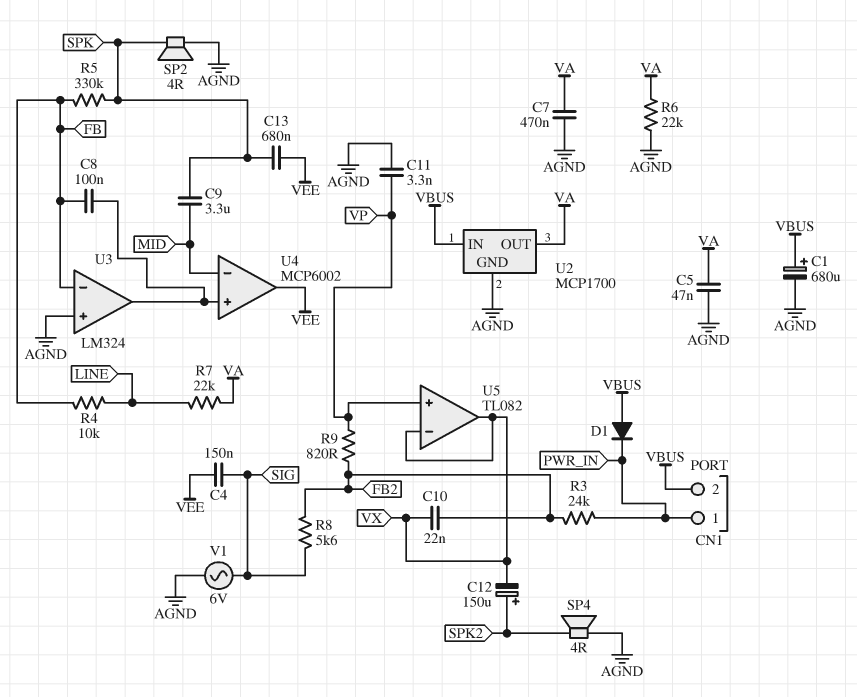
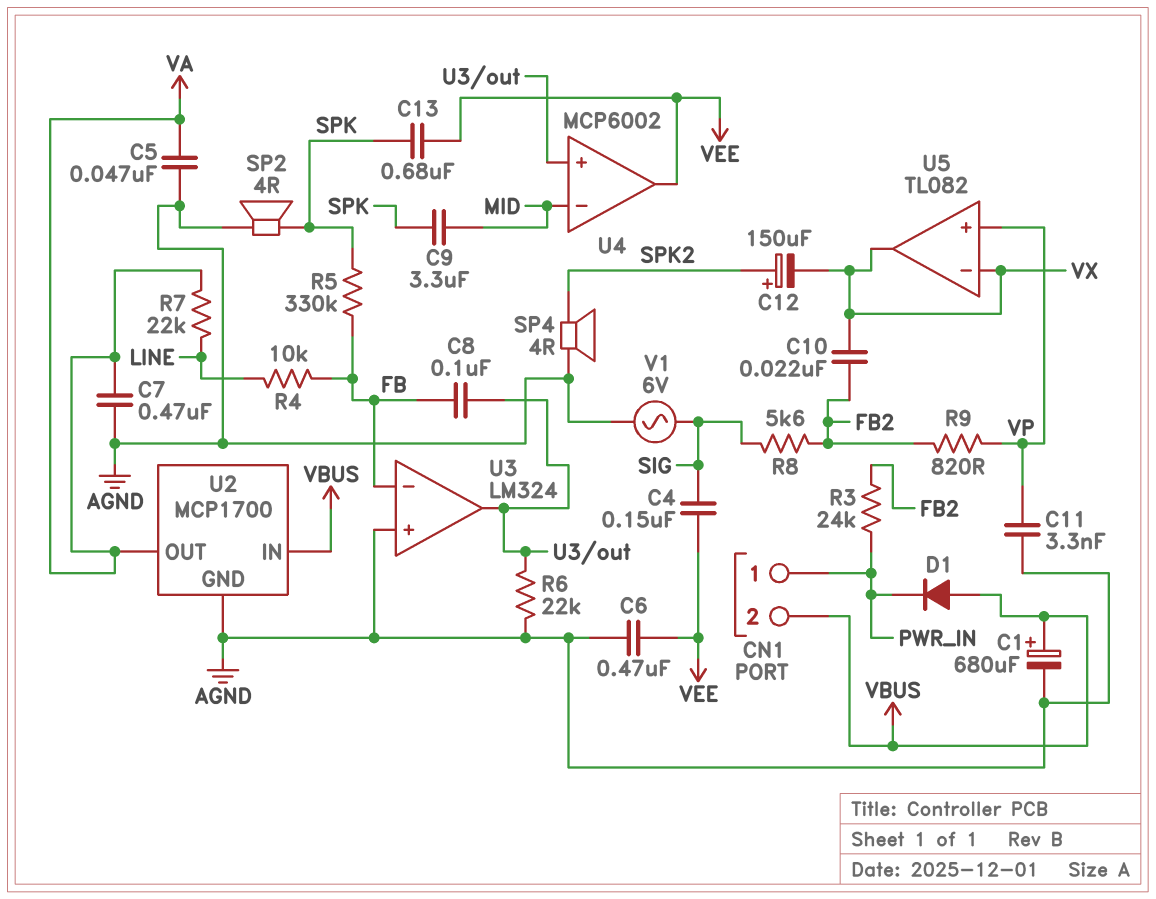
C6: none -> 470nF (AGND, VEE)
R6: 22k (AGND, VA) -> 22k (AGND, U3/out)

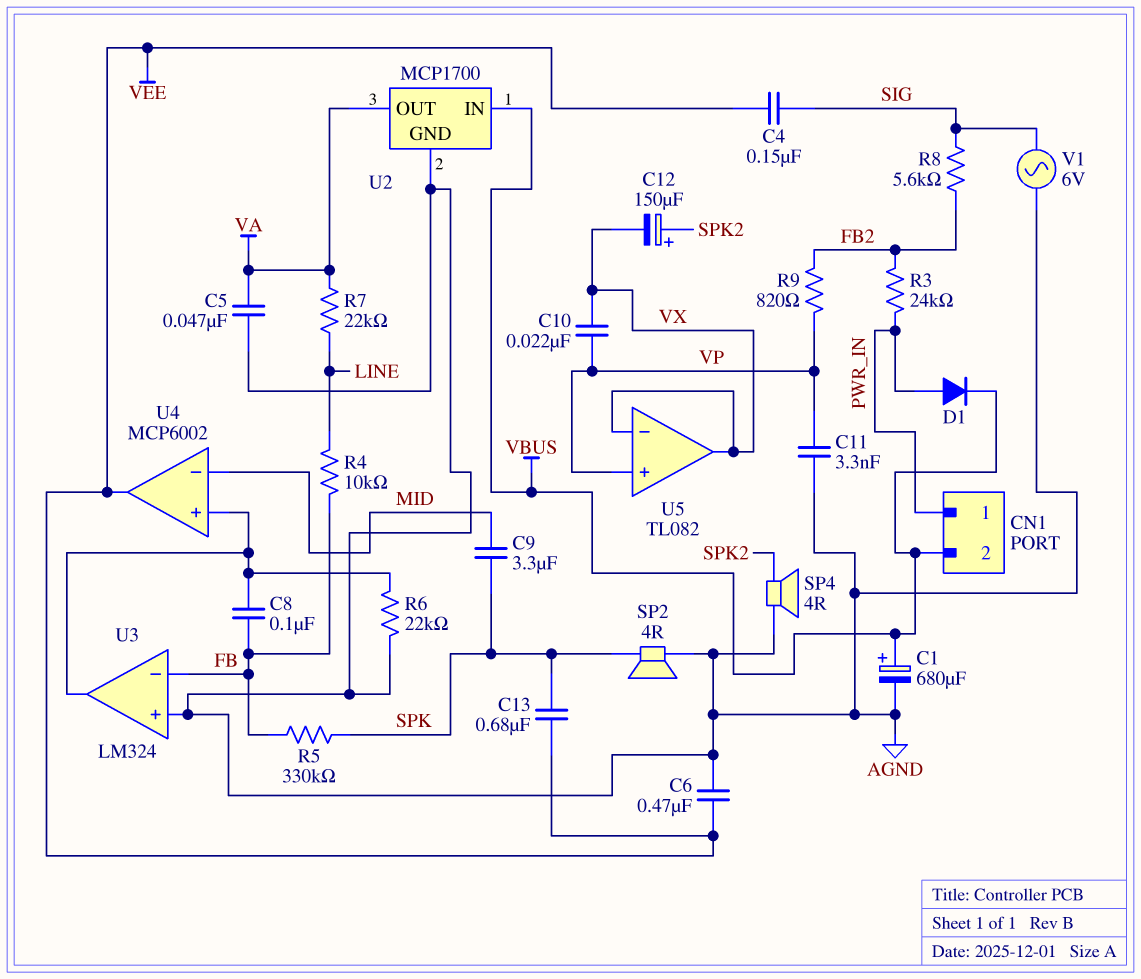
C7: 470nF (AGND, VA) -> none
C10: 22nF (FB2, VX) -> 22nF (VP, VX)
D1: diode (A VBUS, K PWR_IN) -> diode (A PWR_IN, K VBUS)

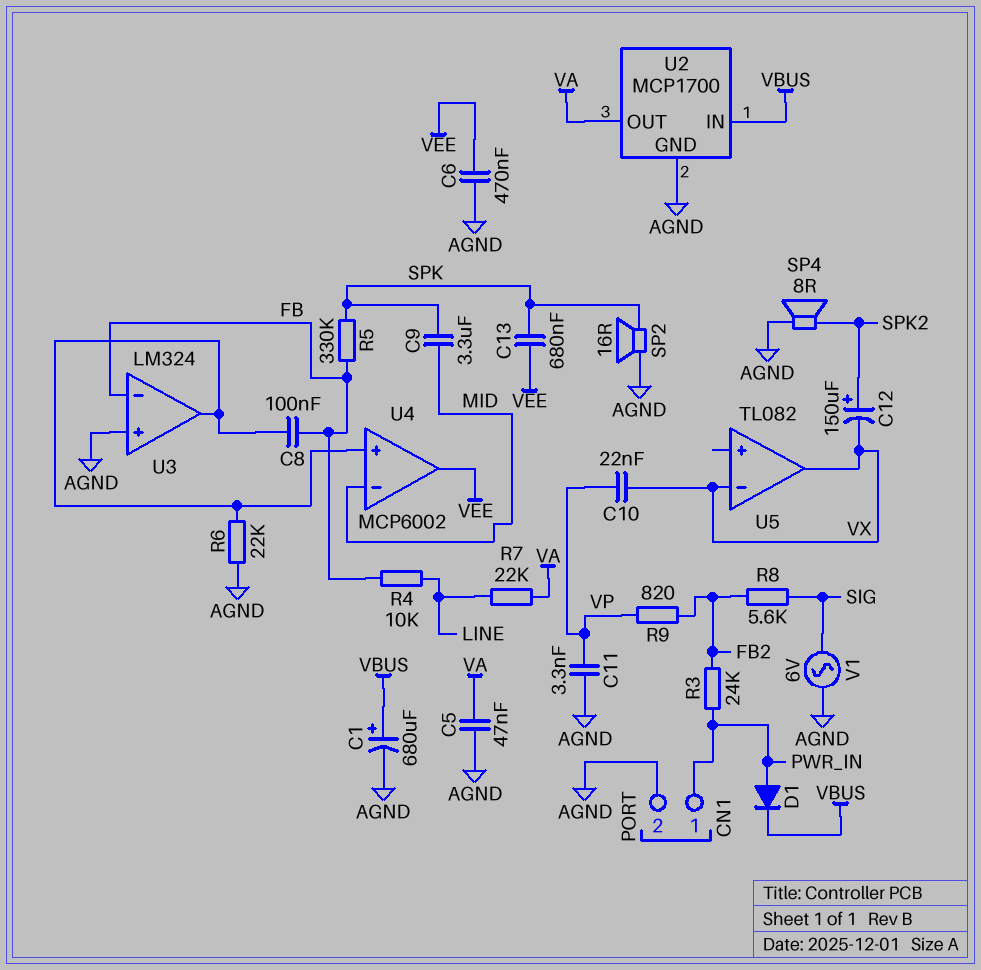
C4: 150nF (SIG, VEE) -> none
CN1 pin 2: VBUS -> AGND
SP2: speaker 4R (AGND, SPK) -> speaker 16R (AGND, SPK)
SP4: speaker 4R (AGND, SPK2) -> speaker 8R (AGND, SPK2)
U5 pin in+: VP -> none

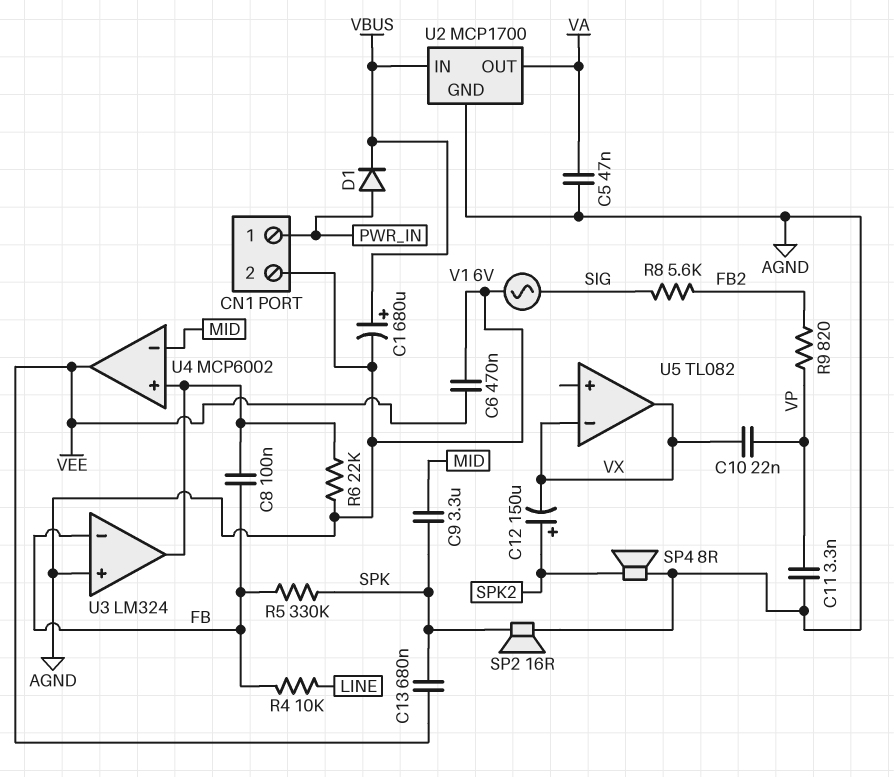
R3: 24k (FB2, PWR_IN) -> none
R7: 22k (LINE, VA) -> none

